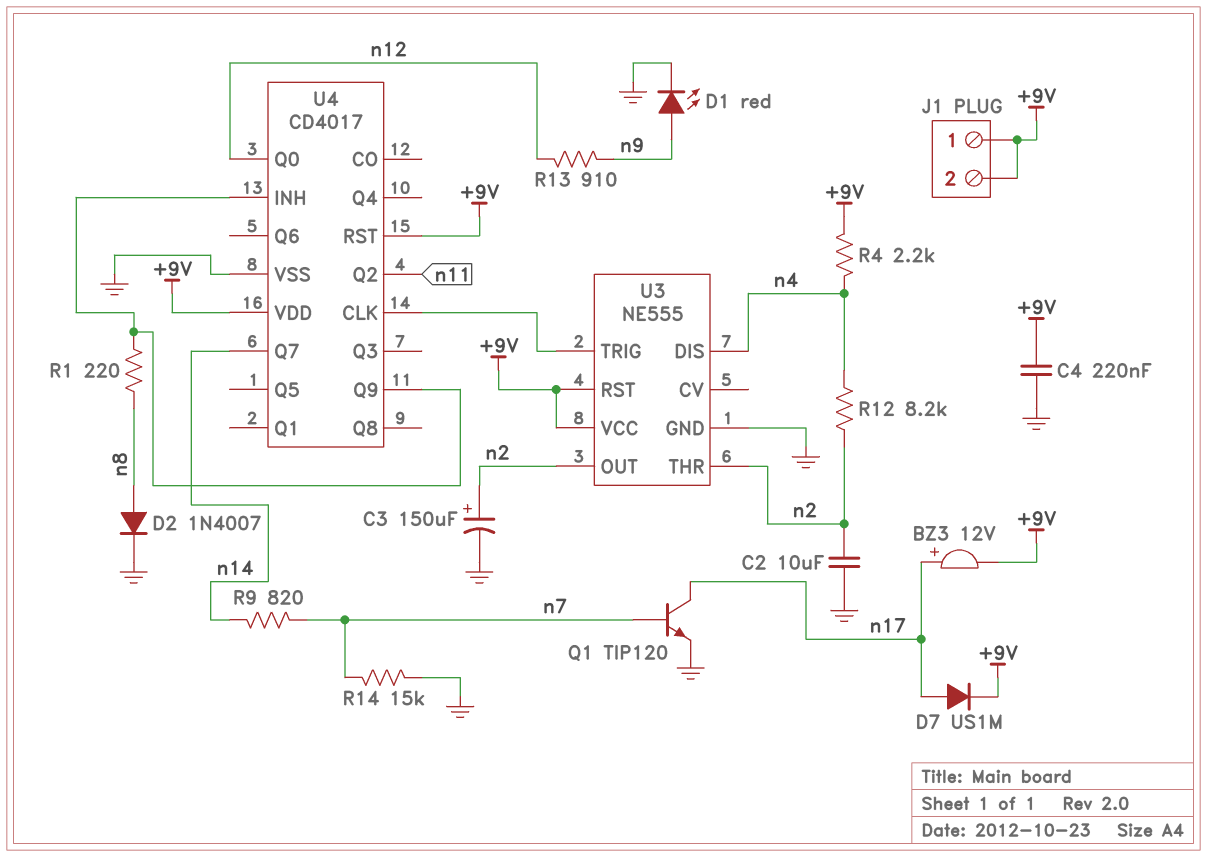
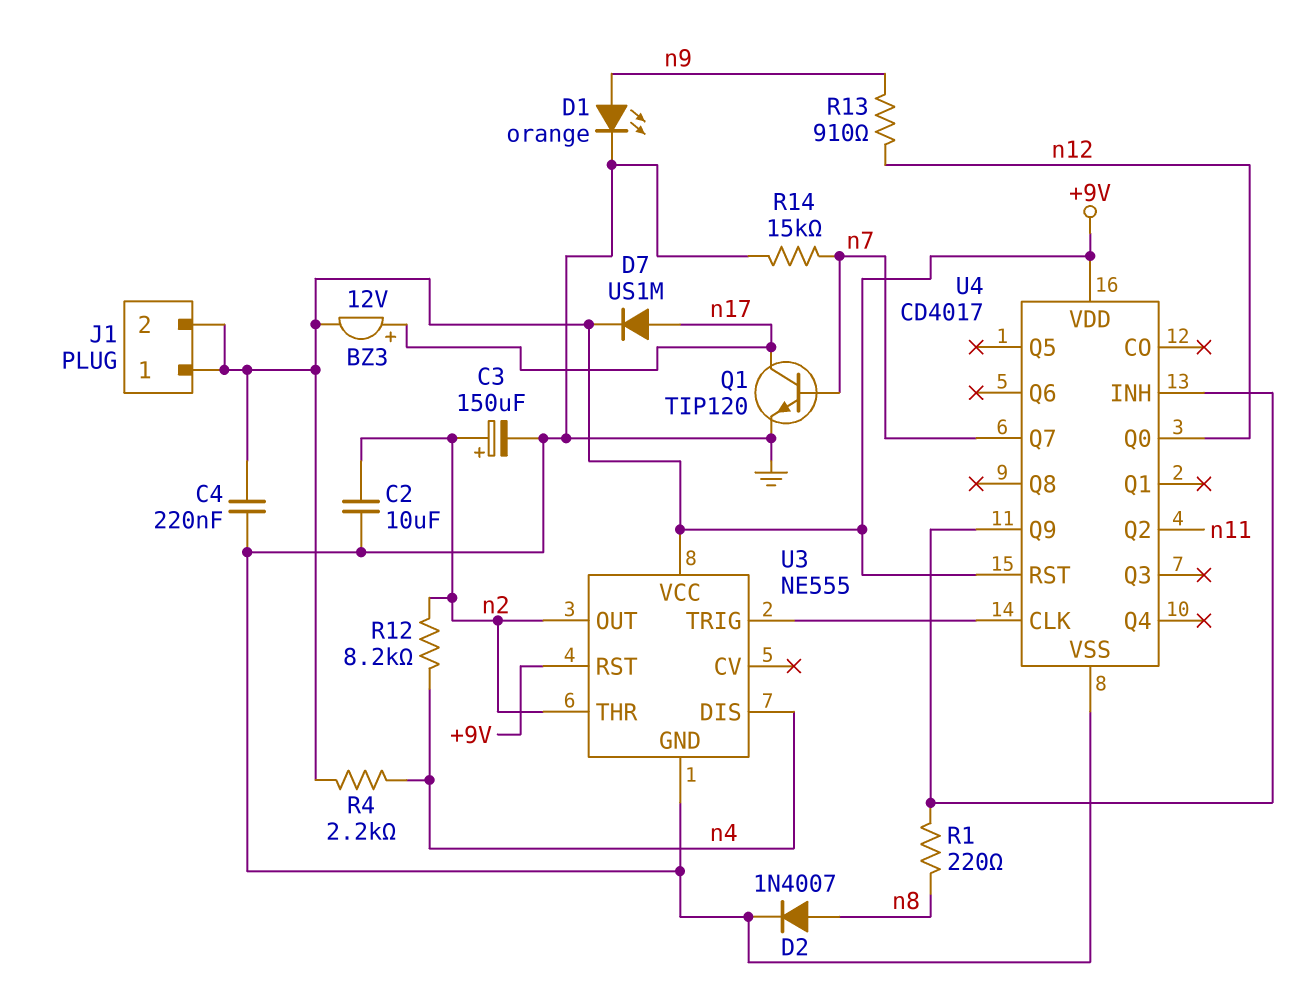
D1: LED red (A n9, K GND) -> LED orange (A n9, K GND)
R9: 820 (n7, n14) -> none
U4 pin Q7: n14 -> n7

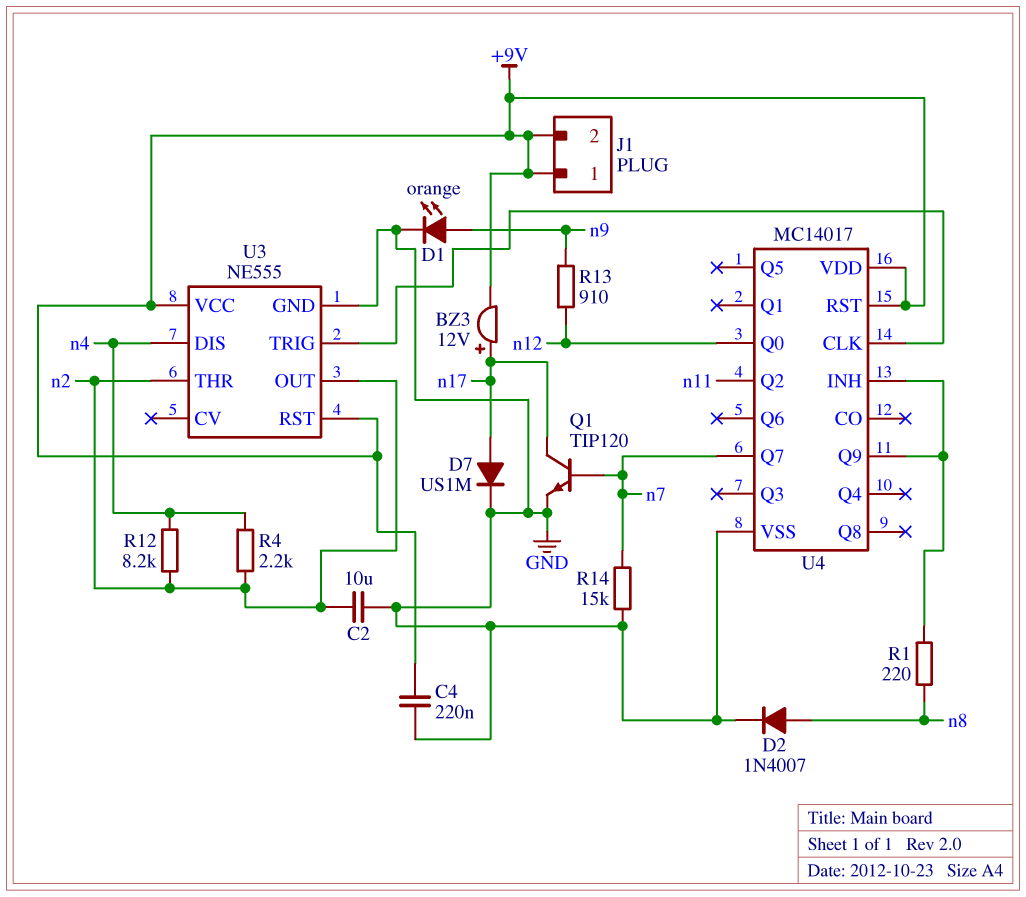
C3: 150uF (plus n2, minus GND) -> none
D7: diode US1M (A n17, K +9V) -> diode US1M (A n17, K GND)
R4: 2.2k (+9V, n4) -> 2.2k (n2, n4)
U4: CD4017 -> MC14017

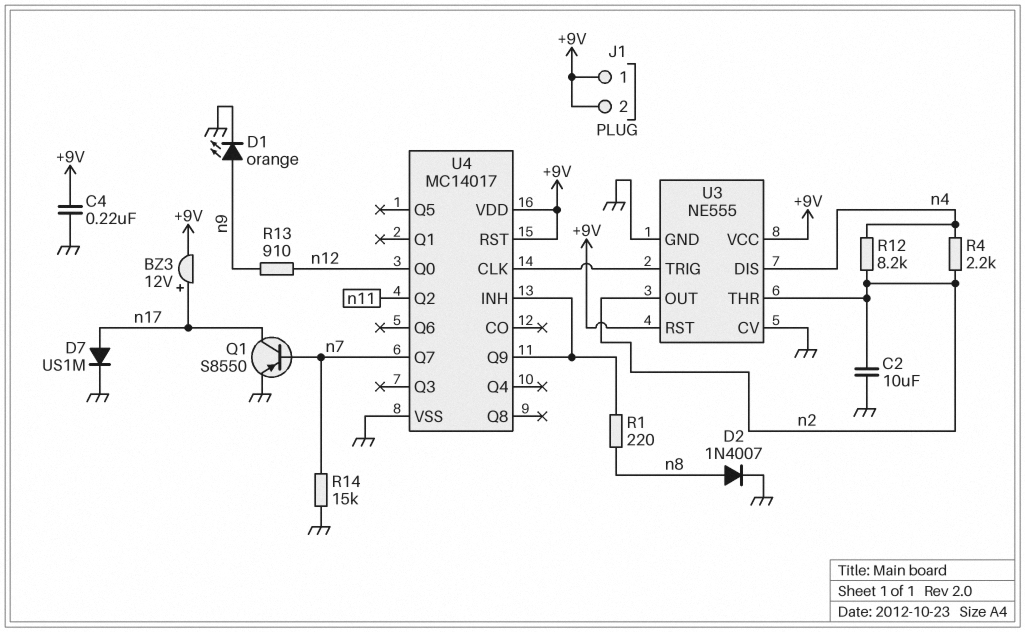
Q1: NPN TIP120 (B n7, C n17, E GND) -> PNP S8550 (B n7, C n17, E GND)
U3 pin CV: none -> GND

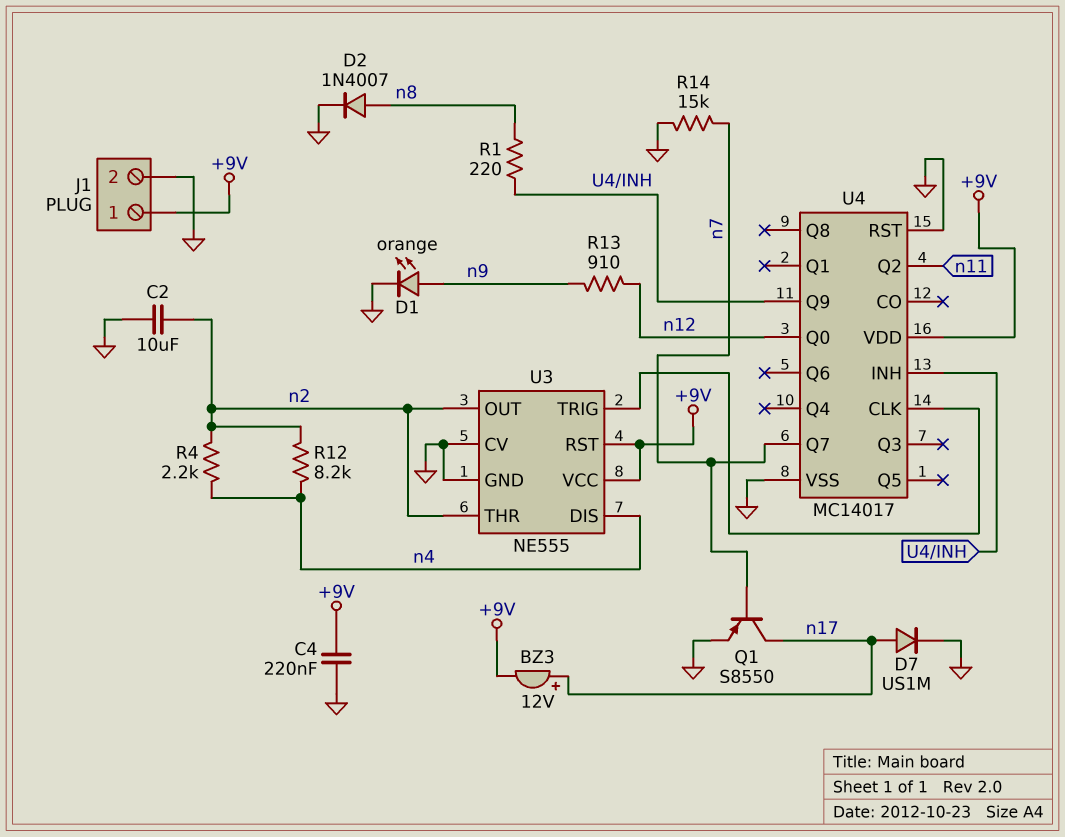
J1 pin 2: +9V -> GND
U4 pin RST: +9V -> GND

